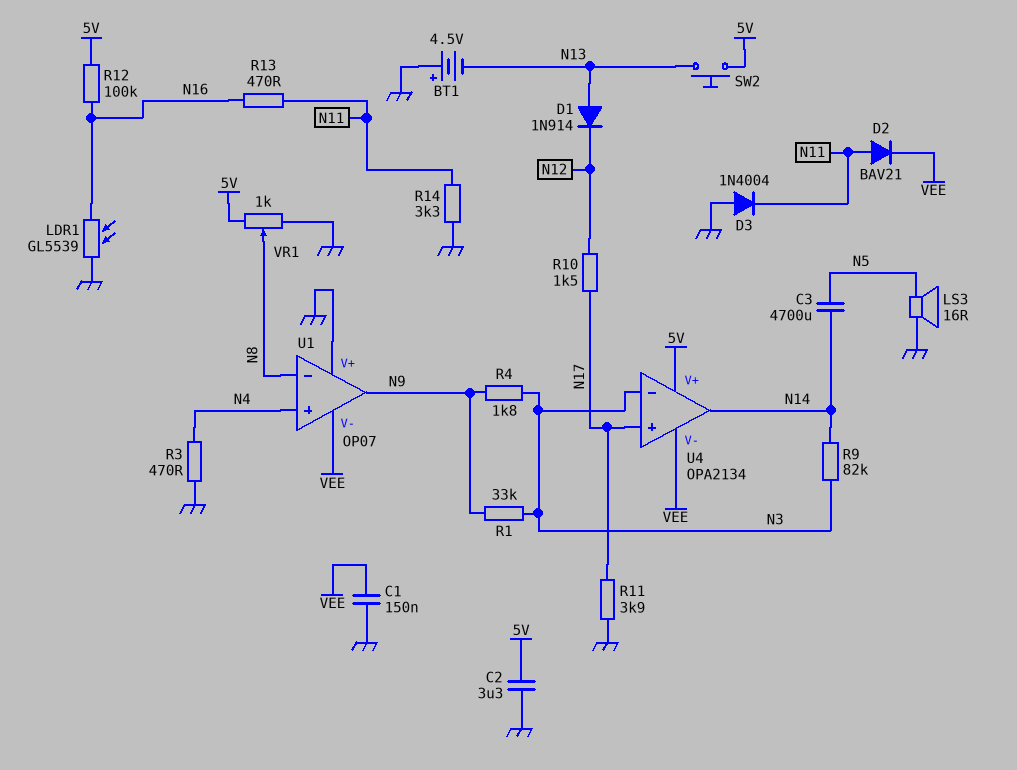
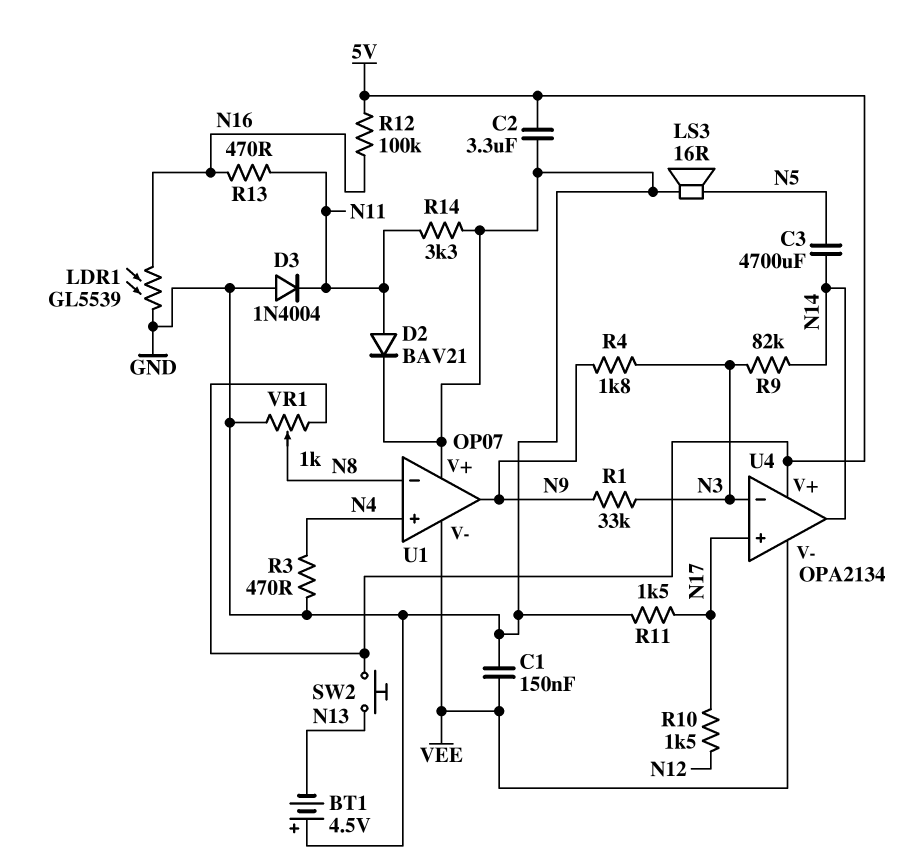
D1: diode 1N914 (A N13, K N12) -> none
D2: diode BAV21 (A N11, K VEE) -> diode BAV21 (A N11, K GND)
R11: 3.9k (GND, N17) -> 1.5k (GND, N17)

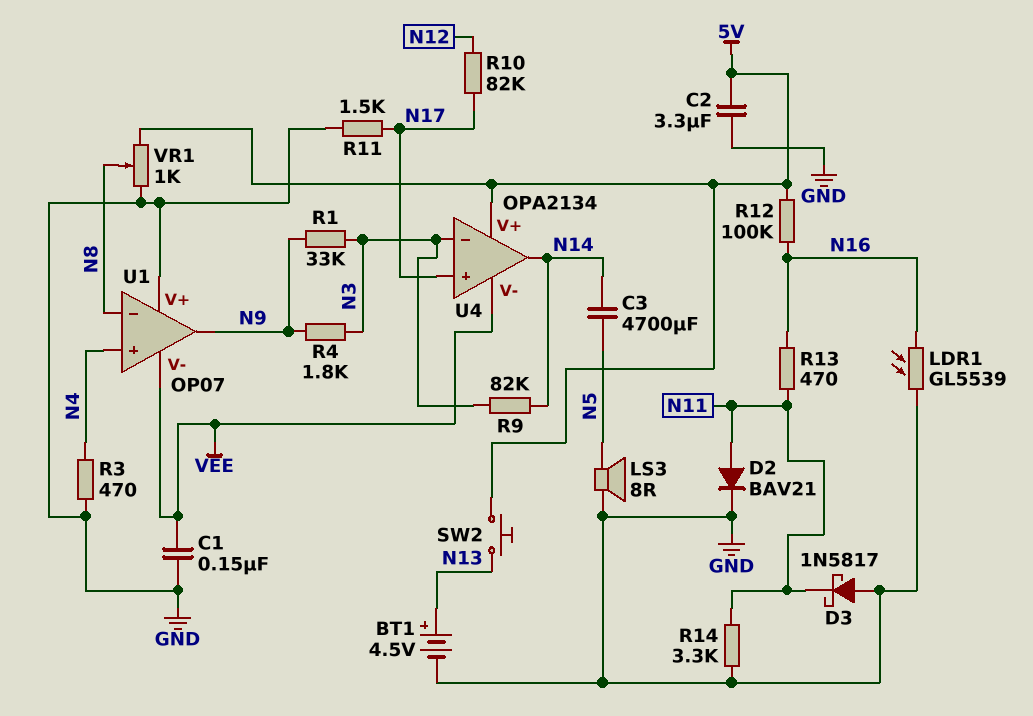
BT1: 4.5V (plus GND, minus N13) -> 4.5V (plus N13, minus GND)
D3: diode 1N4004 (A GND, K N11) -> schottky 1N5817 (A GND, K N11)
LS3: speaker 16R (GND, N5) -> speaker 8R (GND, N5)
R10: 1.5k (N12, N17) -> 82k (N12, N17)

